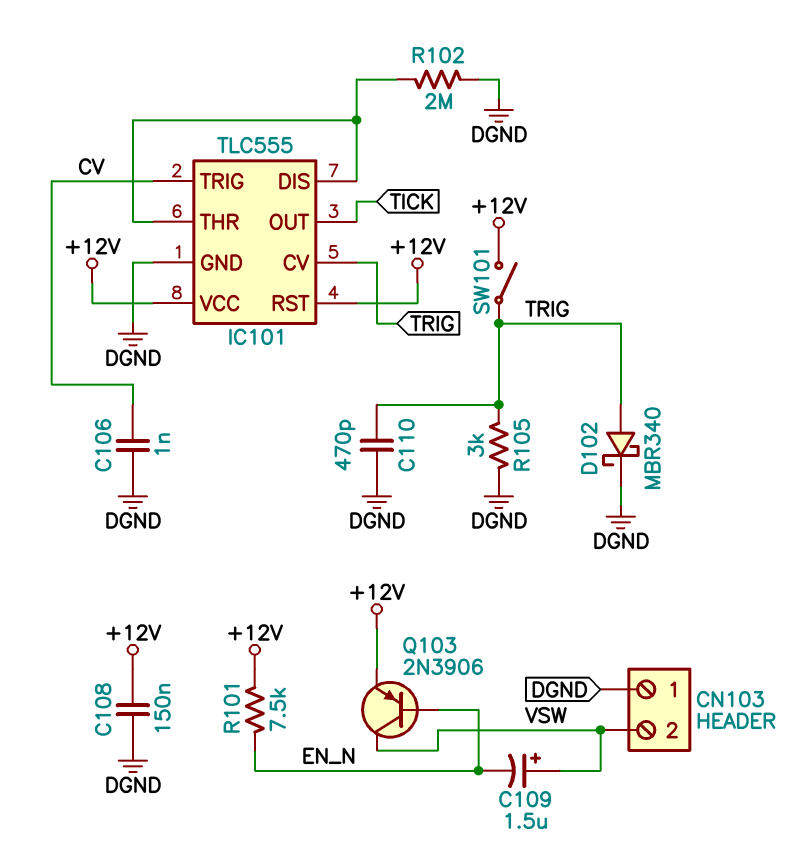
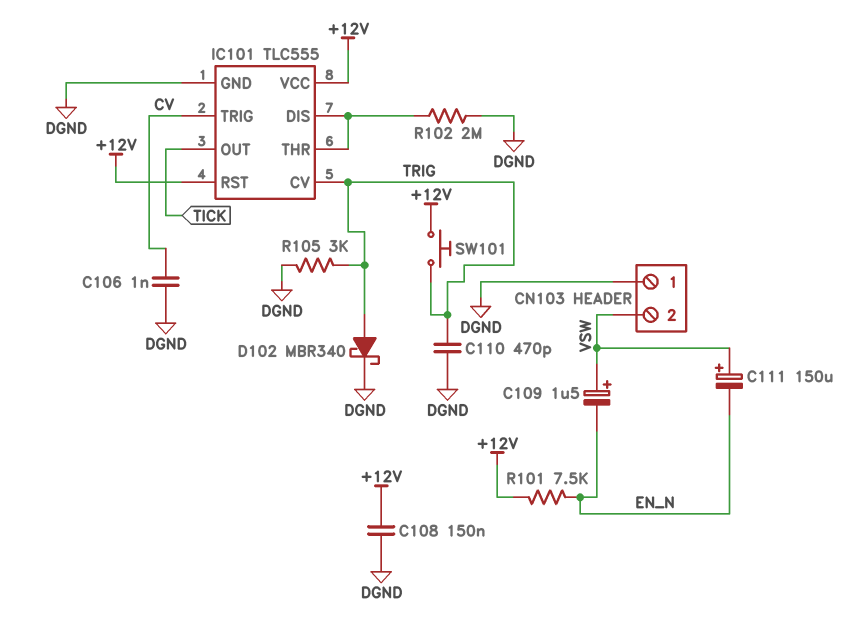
C111: none -> 150uF (plus VSW, minus EN_N)
Q103: PNP 2N3906 (B EN_N, C VSW, E +12V) -> none
SW101: switch (+12V, TRIG) -> button (+12V, TRIG)

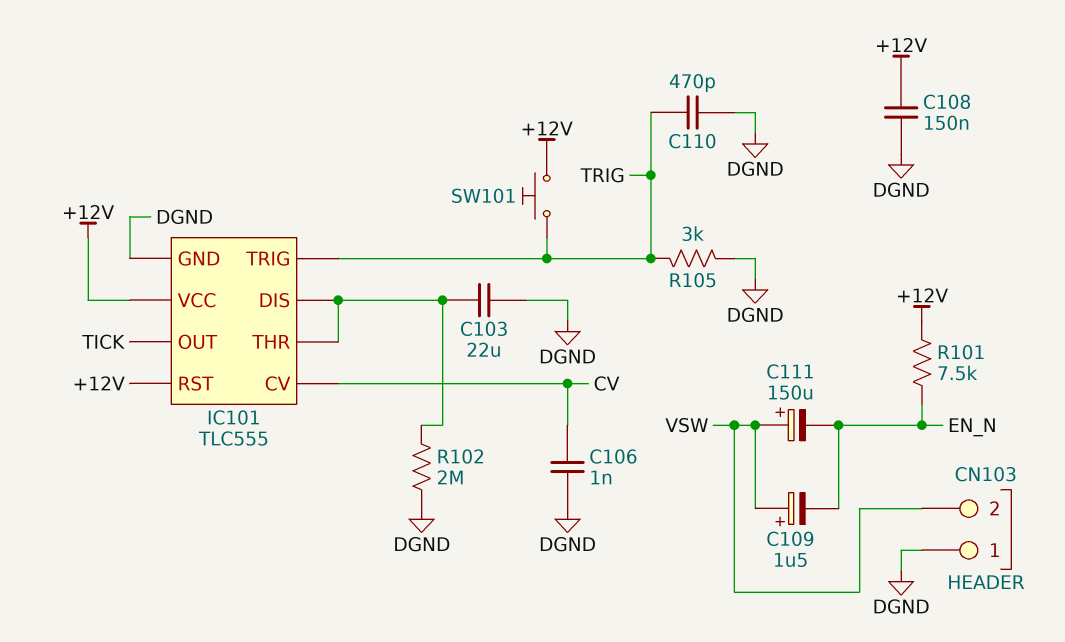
C103: none -> 22uF (DGND, IC101/DIS)
D102: schottky MBR340 (A TRIG, K DGND) -> none
IC101 pin CV: TRIG -> CV
IC101 pin TRIG: CV -> TRIG

